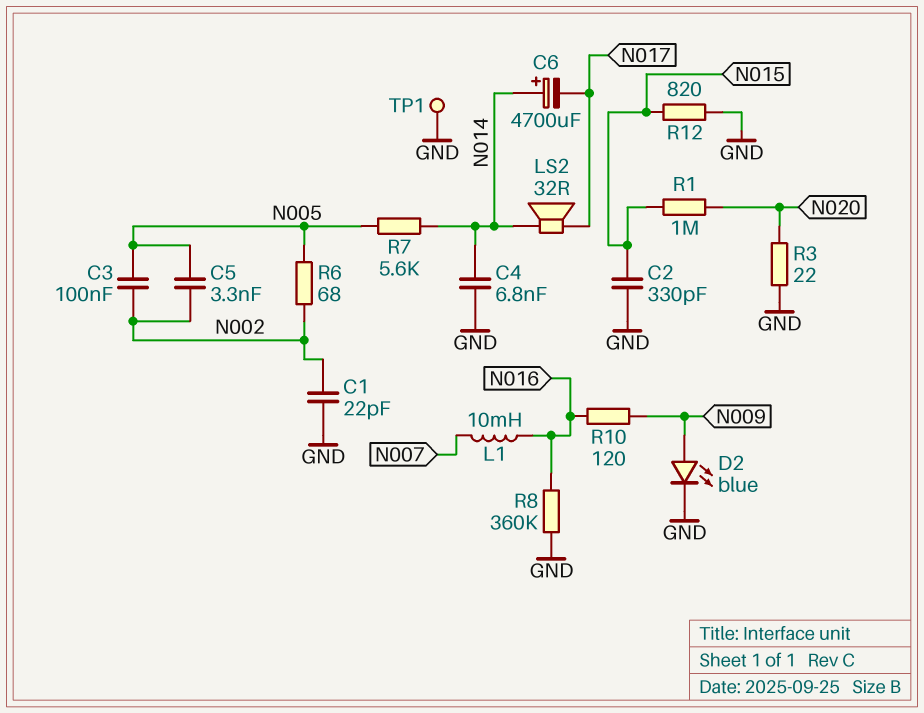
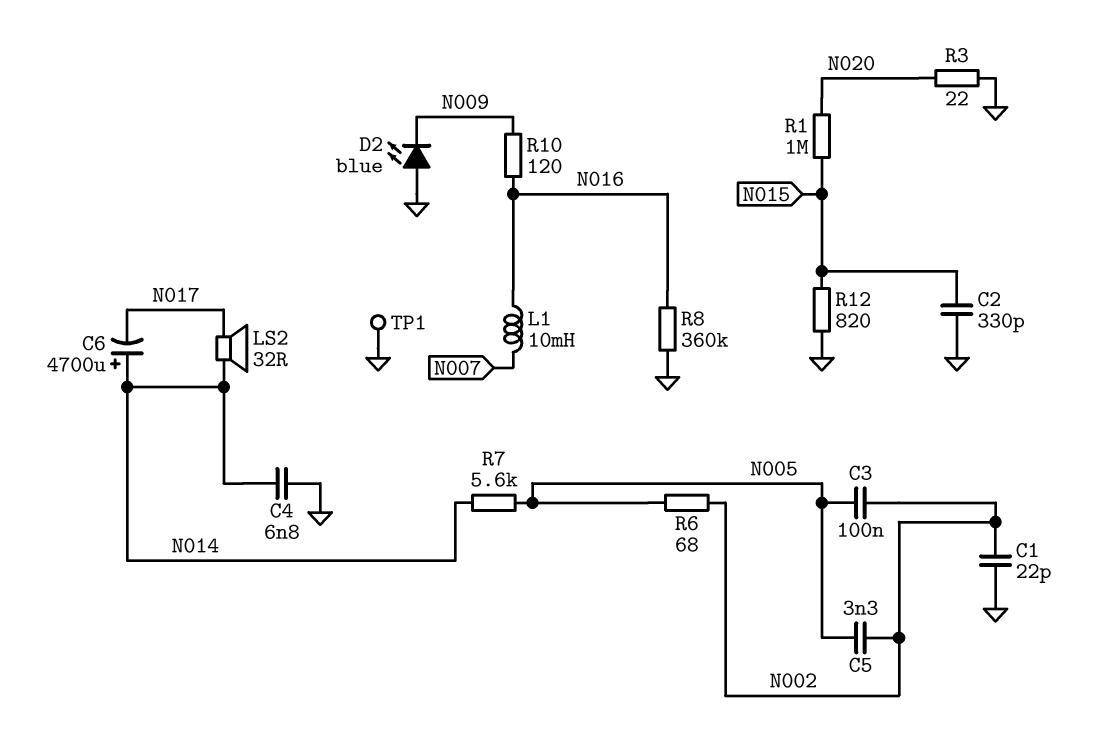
D2: LED blue (A N009, K GND) -> LED blue (A GND, K N009)

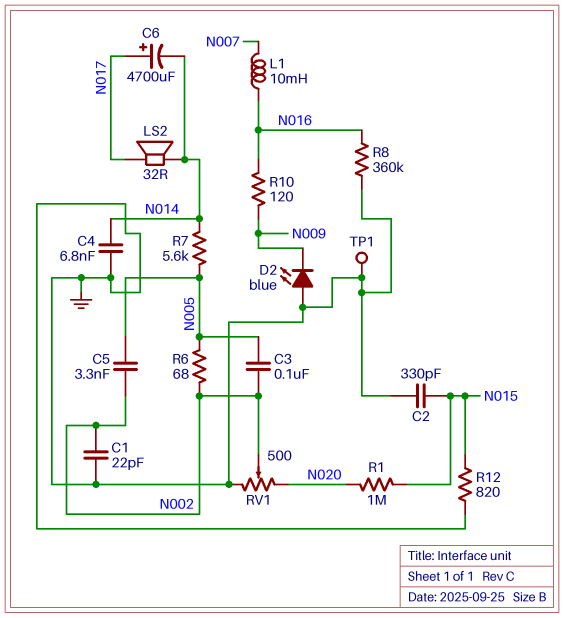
C6: 4700uF (plus N014, minus N017) -> 4700uF (plus N017, minus N014)
R3: 22 (GND, N020) -> none
RV1: none -> 500 (GND, N020, wiper N002)

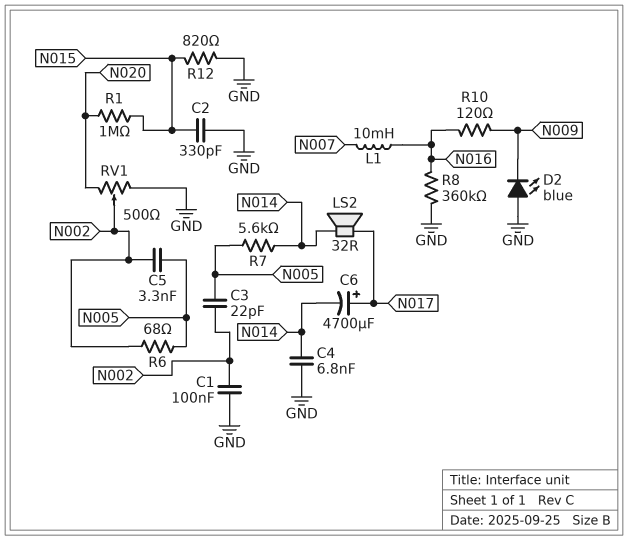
C1: 22pF (GND, N002) -> 100nF (GND, N002)
C3: 100nF (N002, N005) -> 22pF (N002, N005)
TP1: test point (GND) -> none

